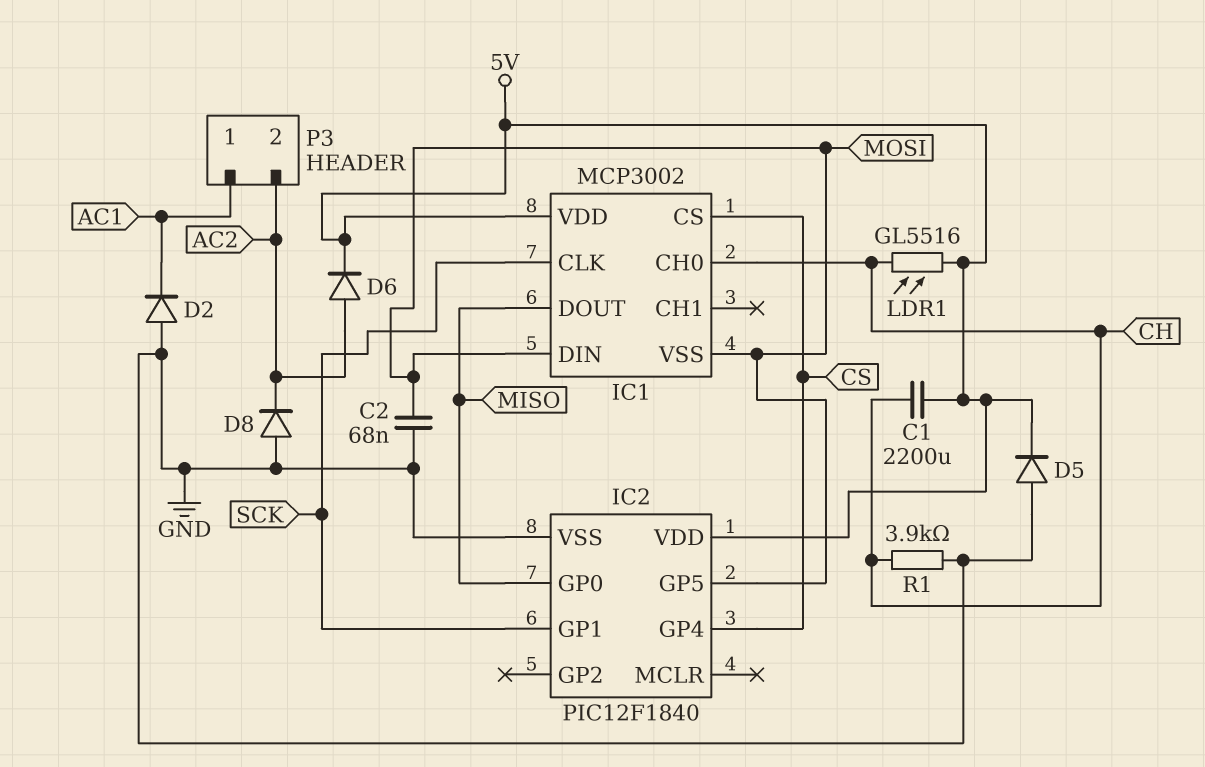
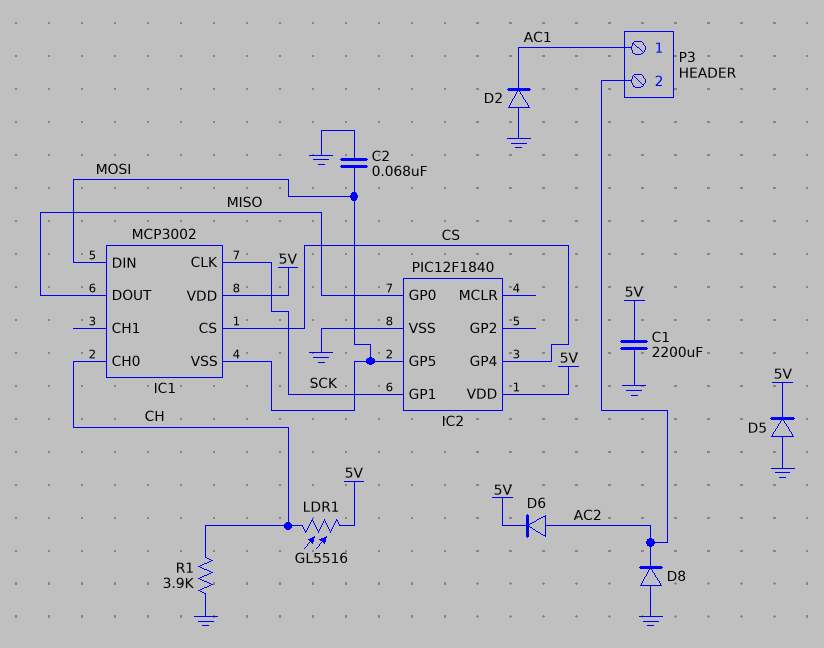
C1: 2200uF (5V, CH) -> 2200uF (5V, GND)

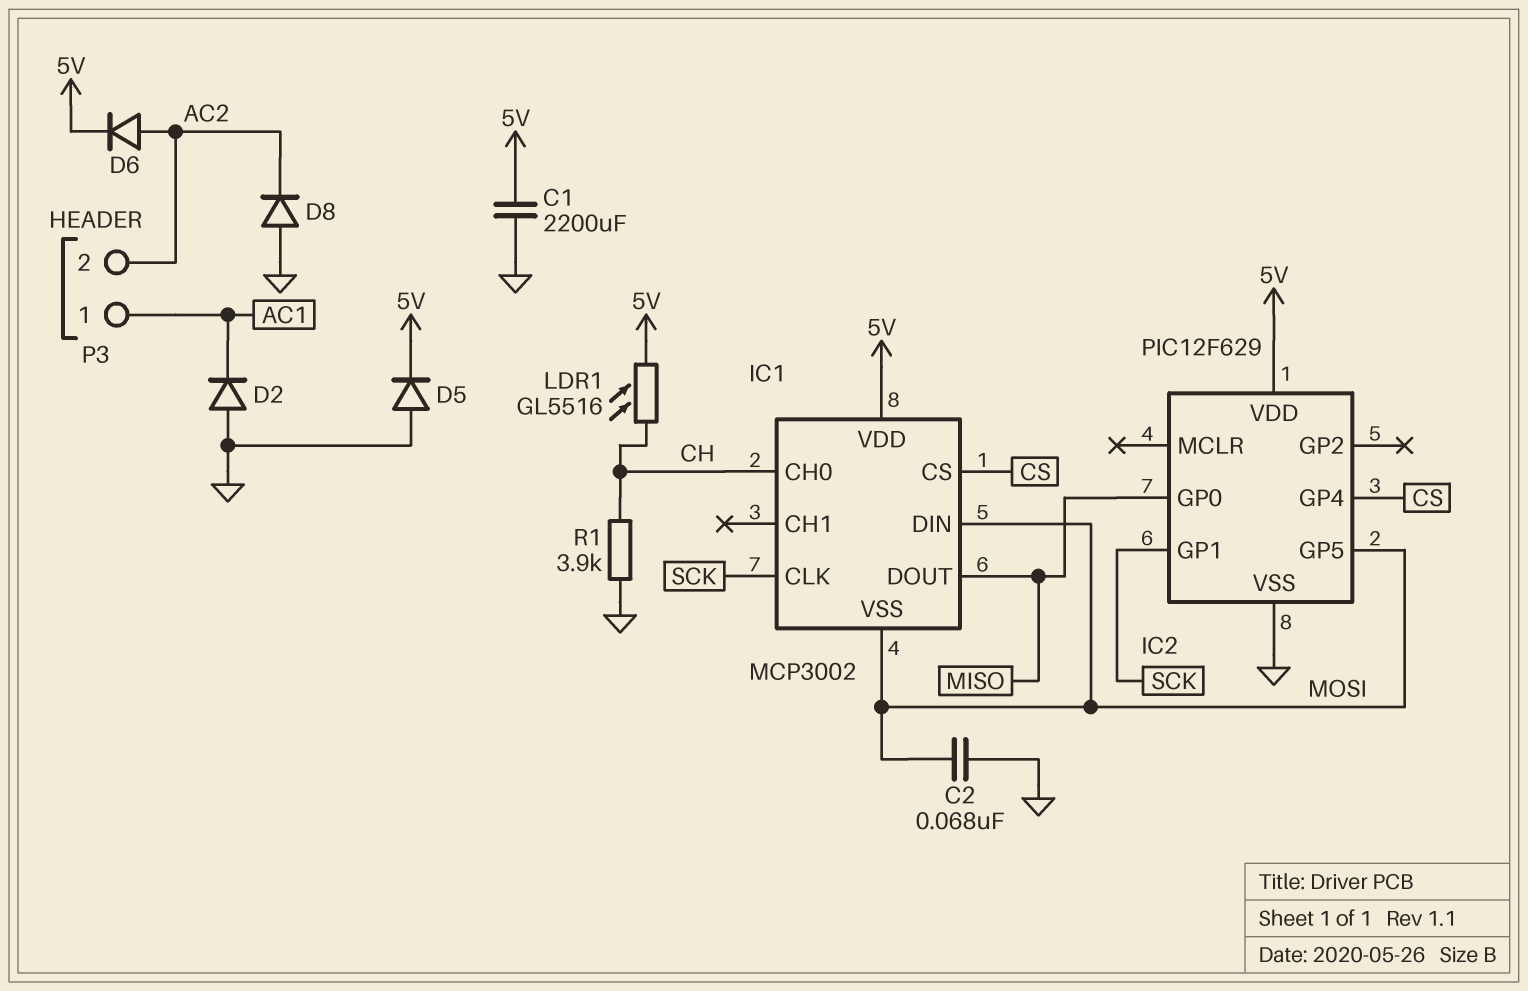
IC2: PIC12F1840 -> PIC12F629

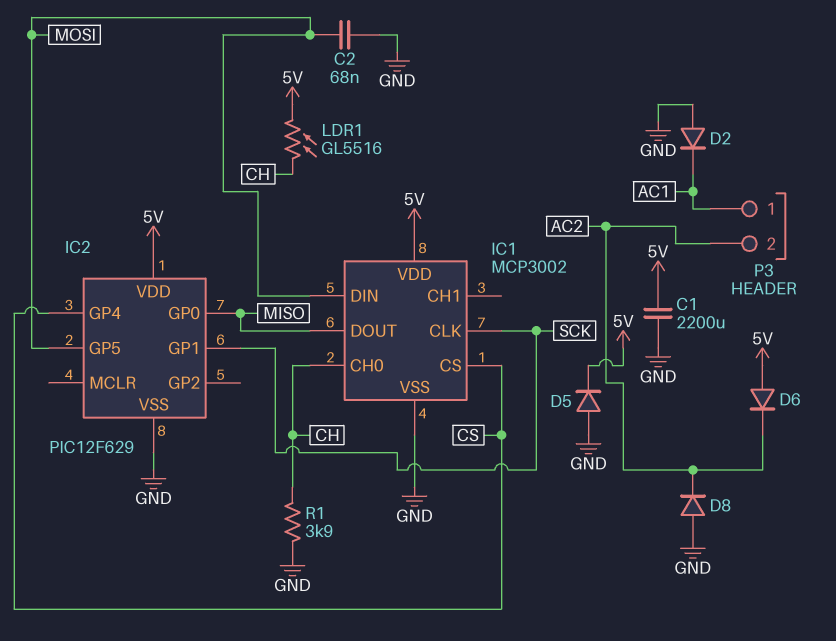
D6: diode (A AC2, K 5V) -> diode (A 5V, K AC2)
IC1 pin VSS: MOSI -> GND

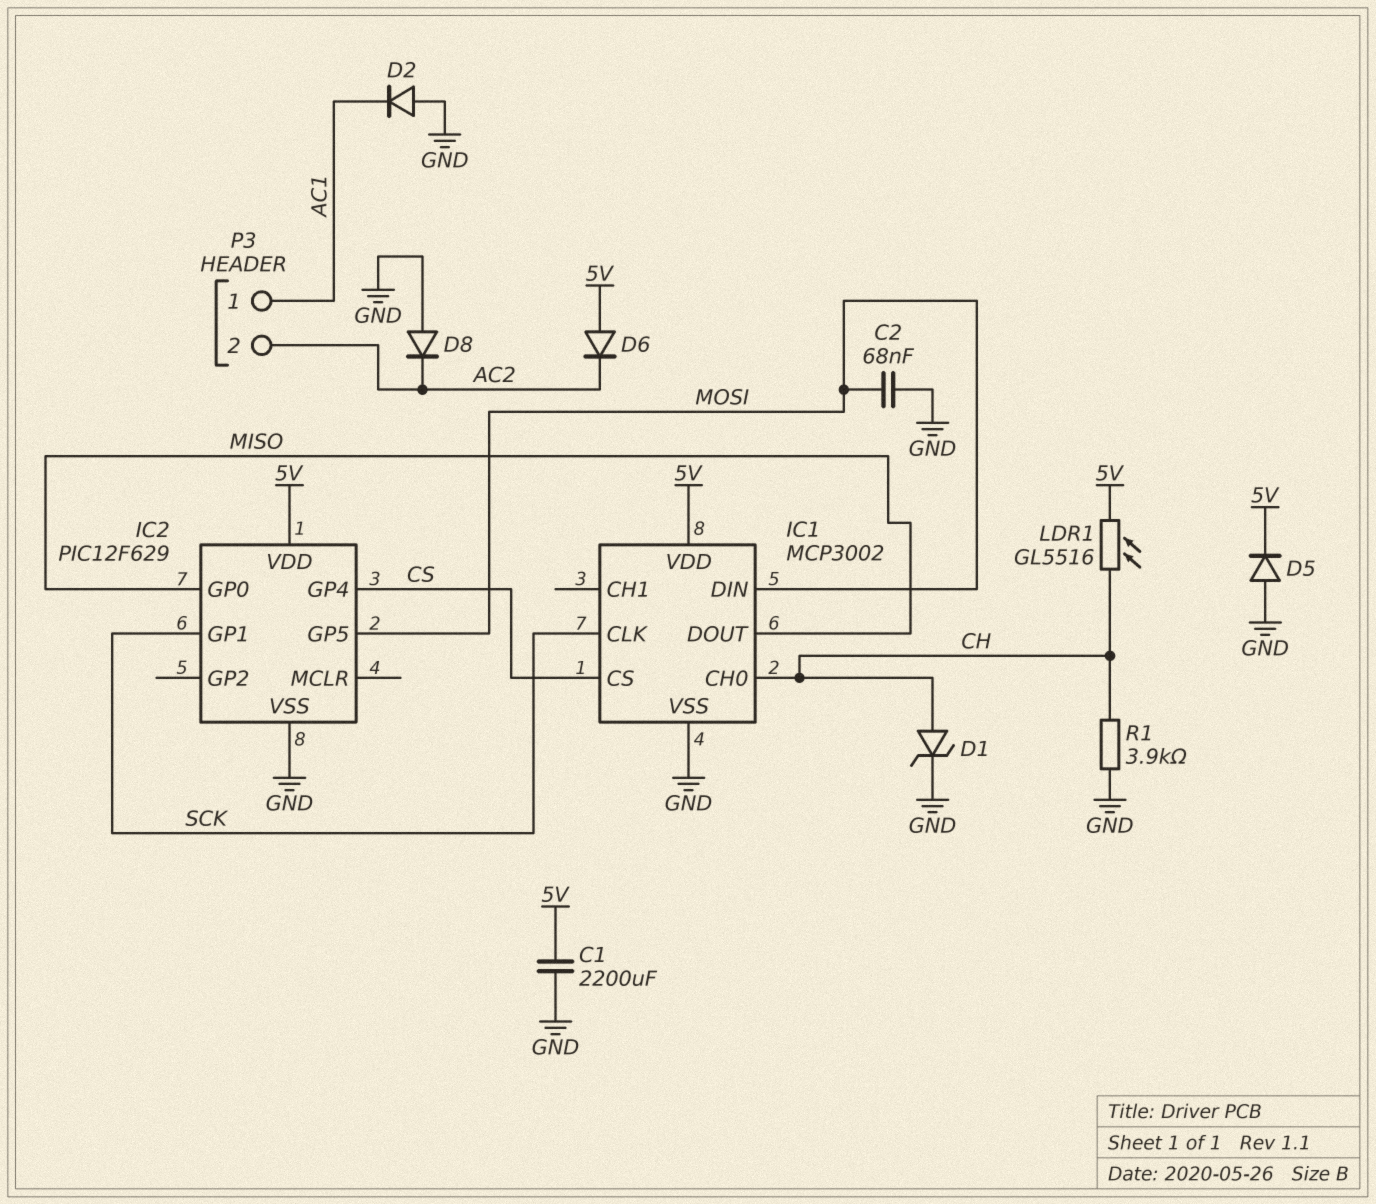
D1: none -> zener (A CH, K GND)

